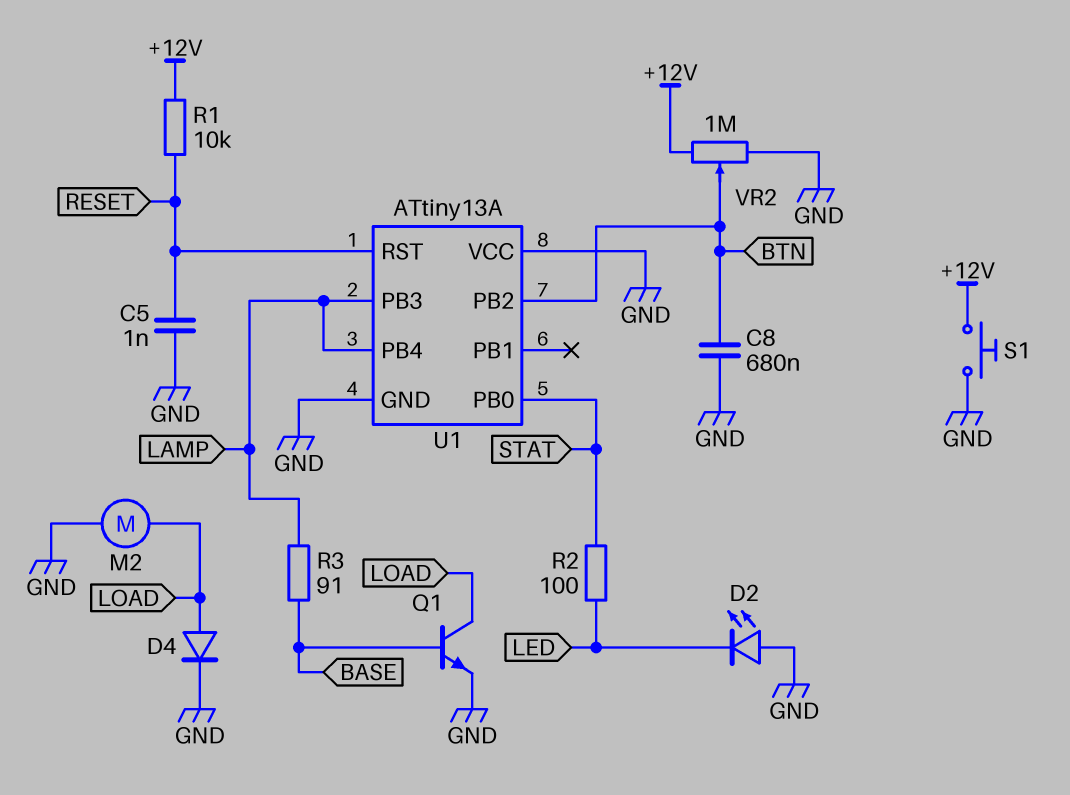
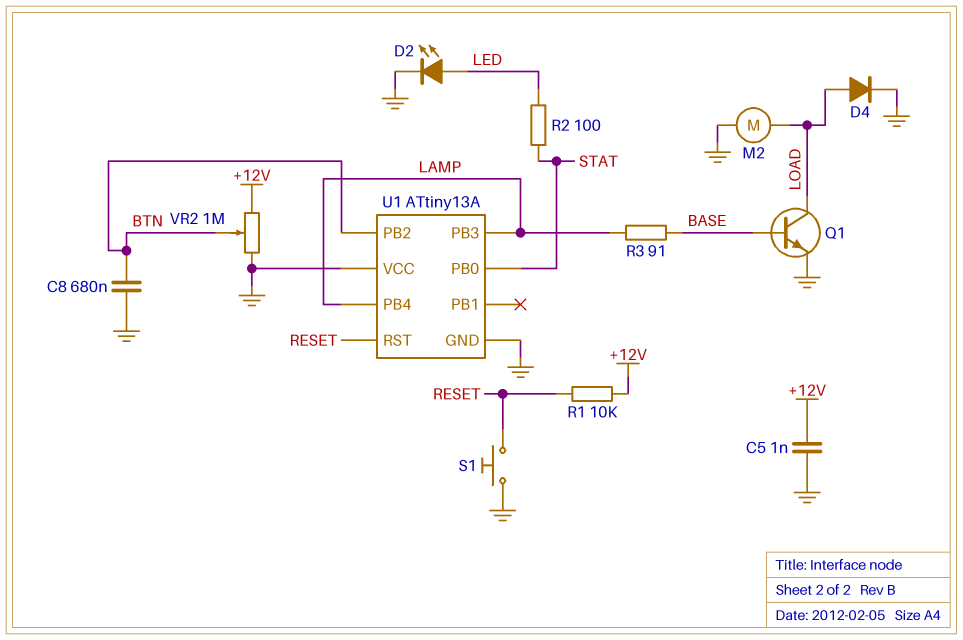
C5: 1nF (GND, RESET) -> 1nF (+12V, GND)
D2: LED (A GND, K LED) -> LED (A LED, K GND)
S1: button (+12V, GND) -> button (GND, RESET)

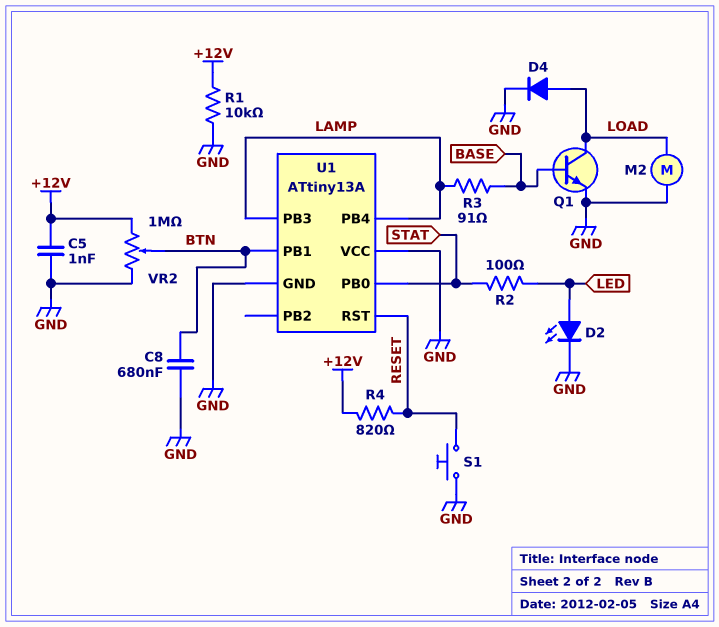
R1: 10k (+12V, RESET) -> 10k (+12V, GND)
R4: none -> 820 (+12V, RESET)
U1 pin PB1: none -> BTN
U1 pin PB2: BTN -> none

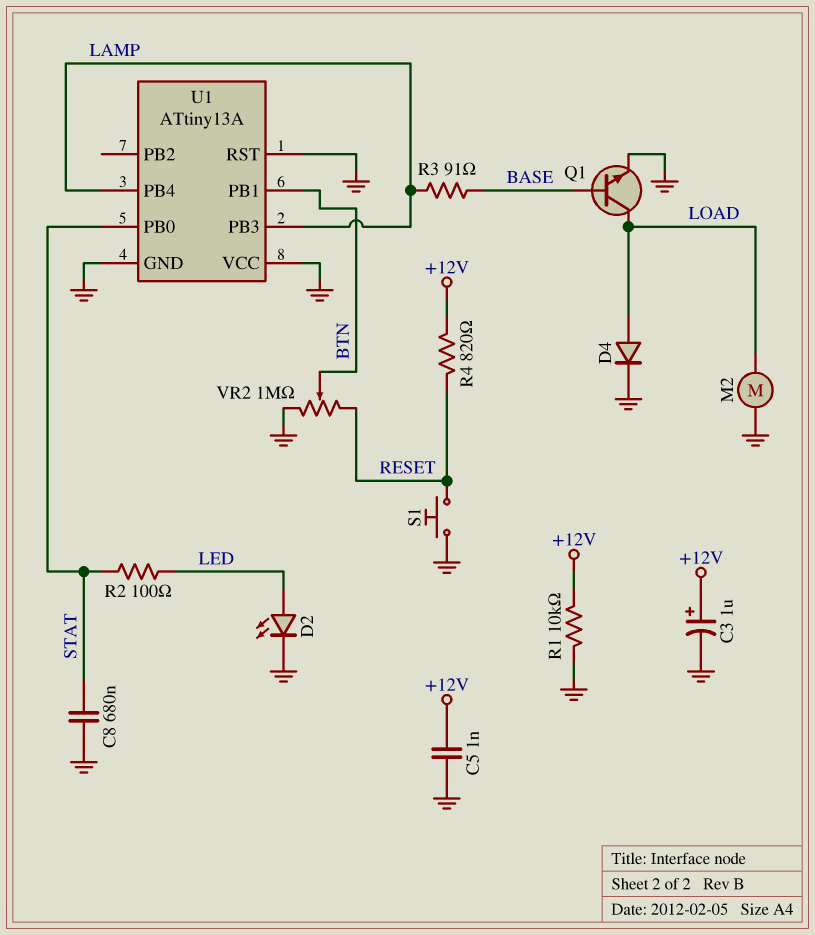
C3: none -> 1uF (plus +12V, minus GND)
C8: 680nF (BTN, GND) -> 680nF (GND, STAT)
U1 pin RST: RESET -> GND
VR2: 1M (+12V, GND, wiper BTN) -> 1M (GND, RESET, wiper BTN)

